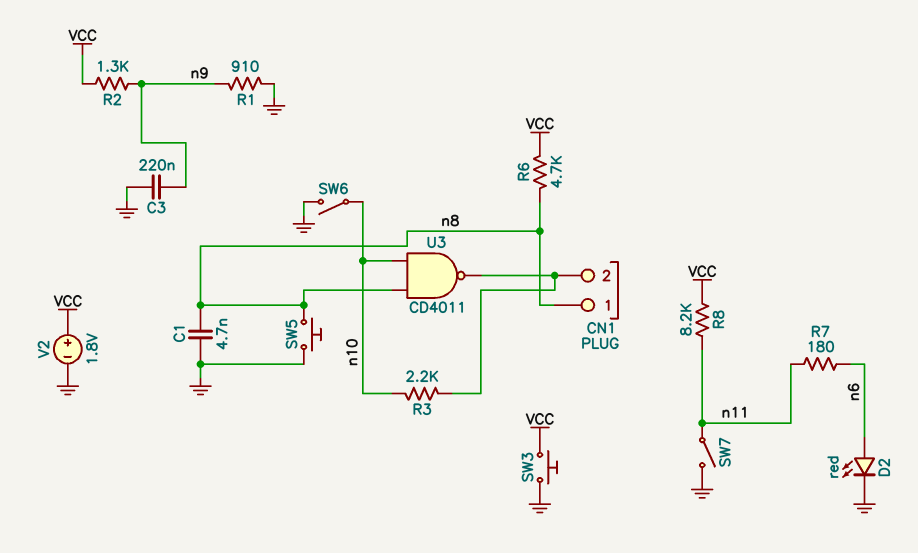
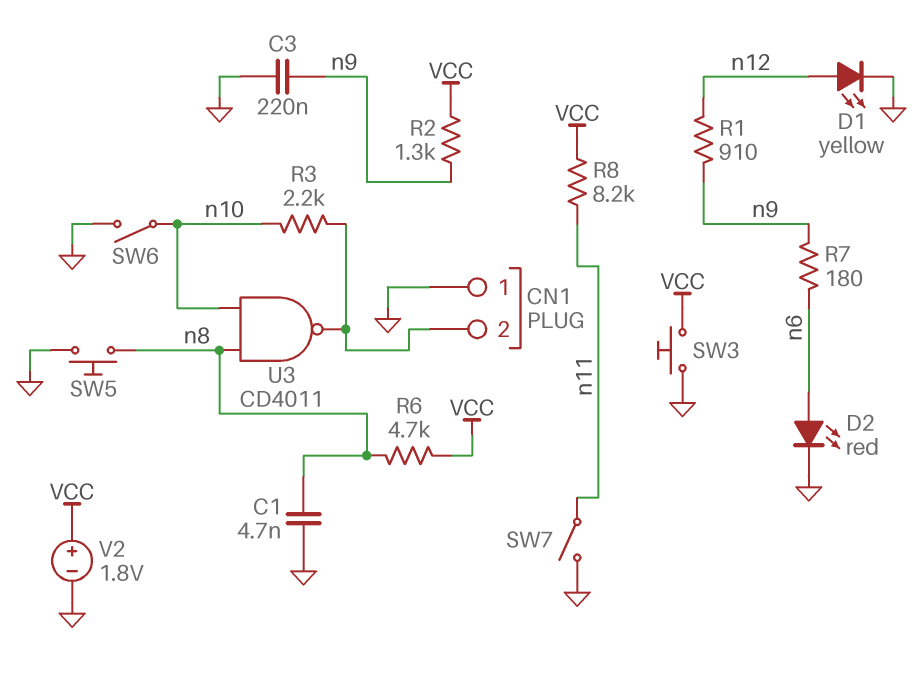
CN1 pin 1: n8 -> GND
D1: none -> LED yellow (A n12, K GND)
R1: 910 (GND, n9) -> 910 (n9, n12)
R7: 180 (n6, n11) -> 180 (n6, n9)

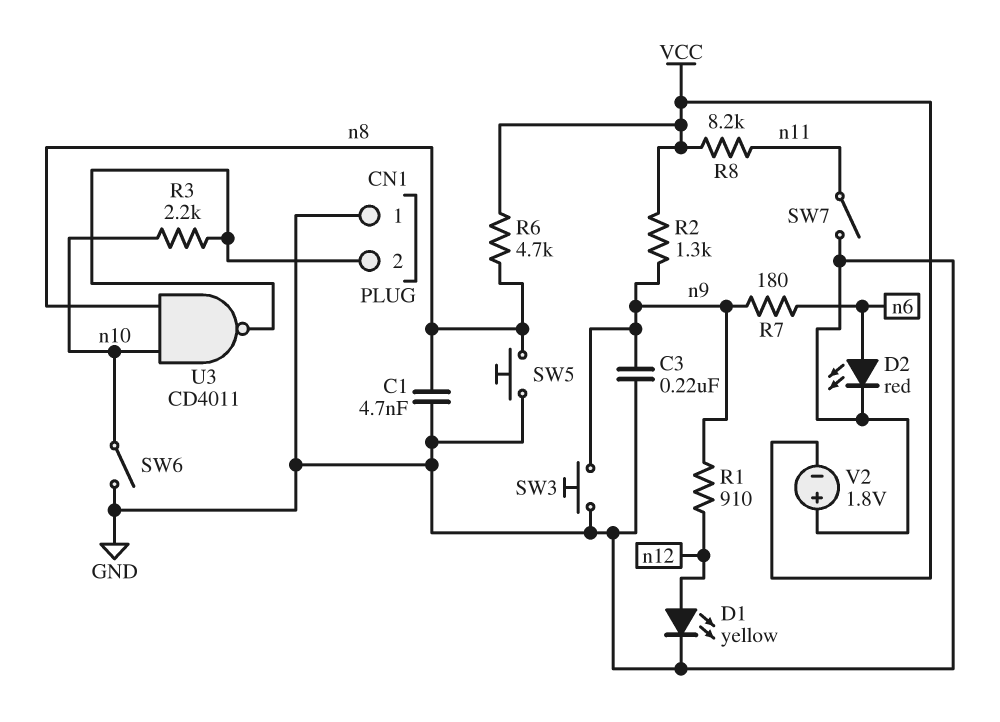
SW3: button (GND, VCC) -> button (GND, n9)
V2: 1.8V (plus VCC, minus GND) -> 1.8V (plus GND, minus VCC)

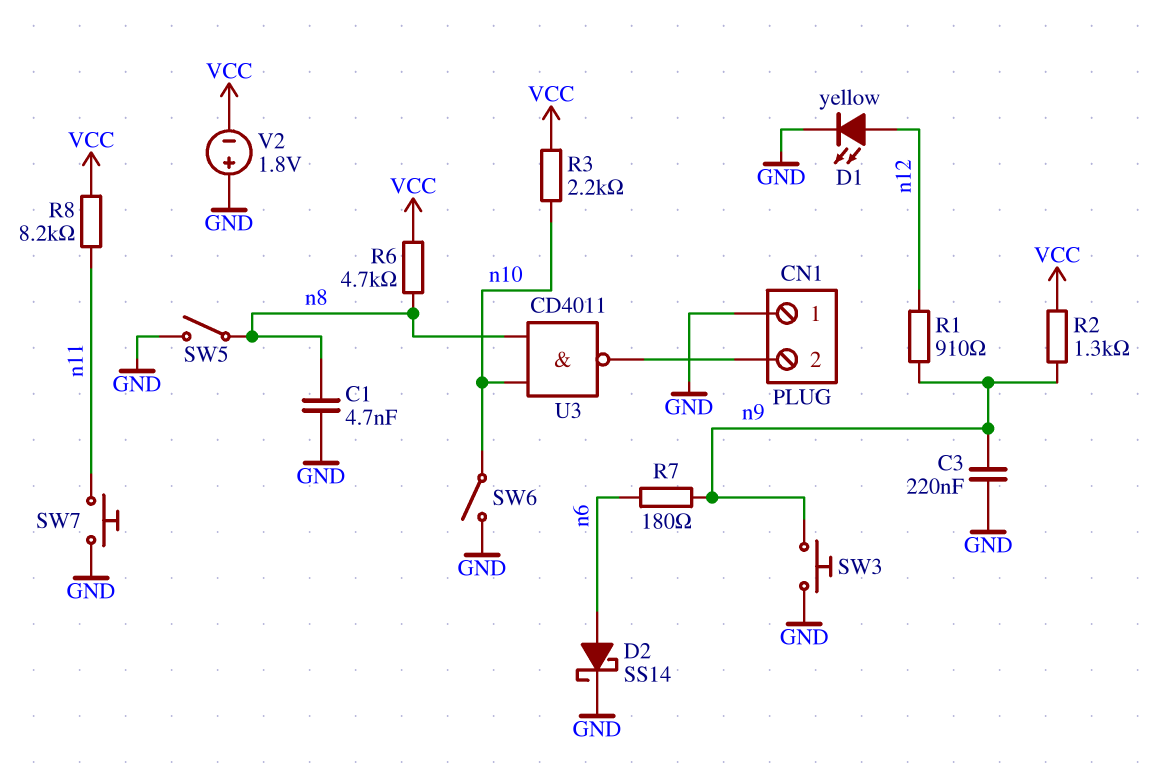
D2: LED red (A n6, K GND) -> schottky SS14 (A n6, K GND)
R3: 2.2k (CN1/2, n10) -> 2.2k (VCC, n10)
SW5: button (GND, n8) -> switch (GND, n8)
SW7: switch (GND, n11) -> button (GND, n11)

